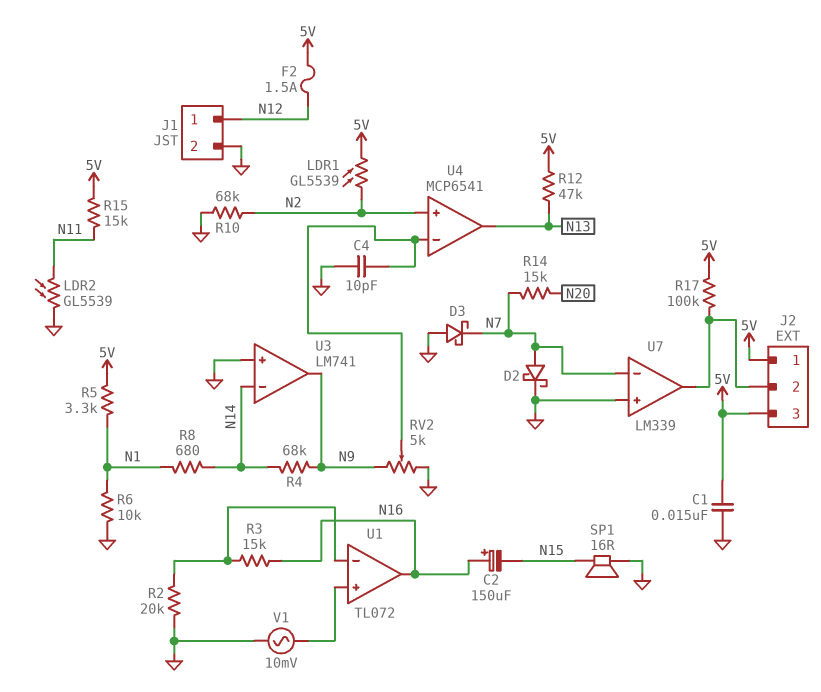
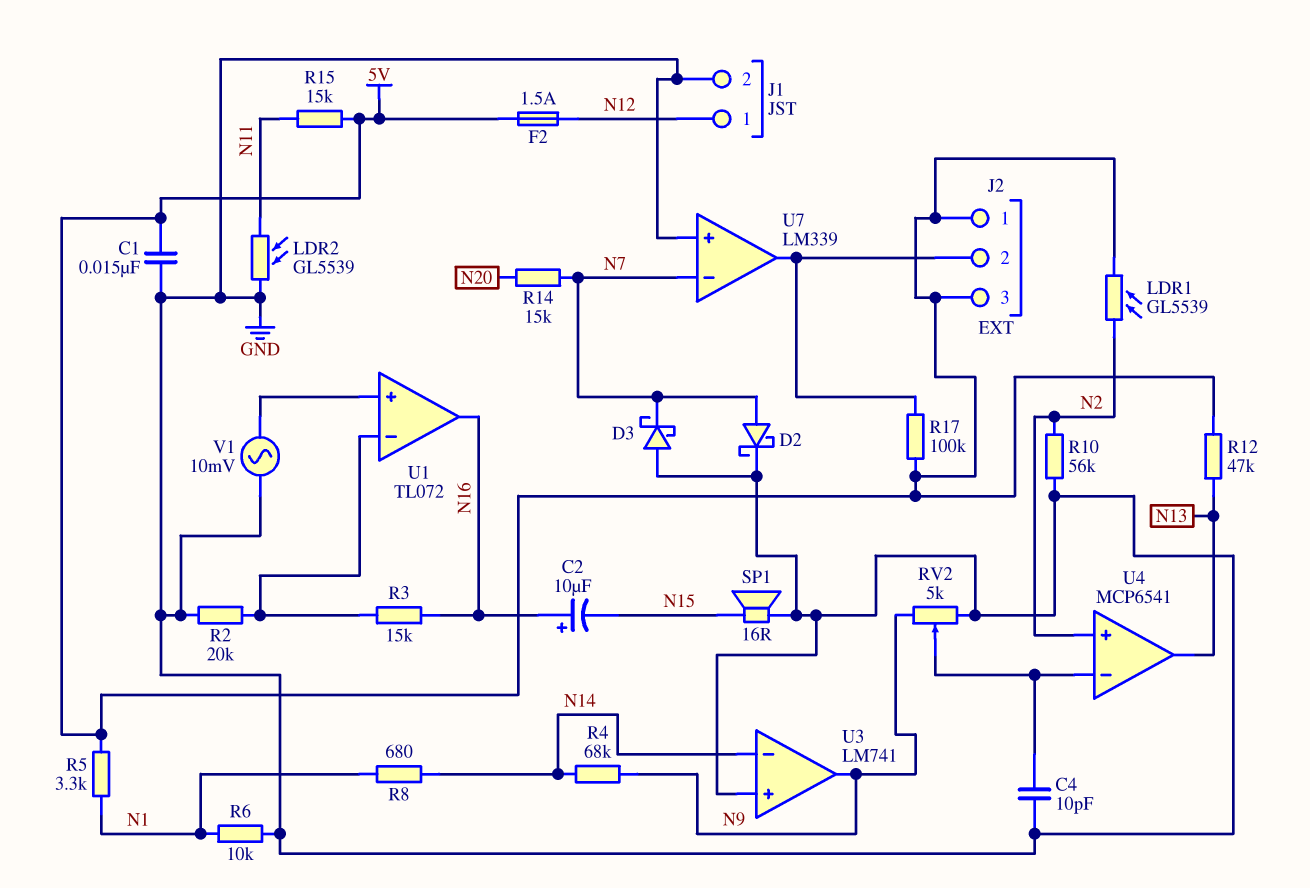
C2: 150uF (plus N16, minus N15) -> 10uF (plus N16, minus N15)
R10: 68k (GND, N2) -> 56k (GND, N2)

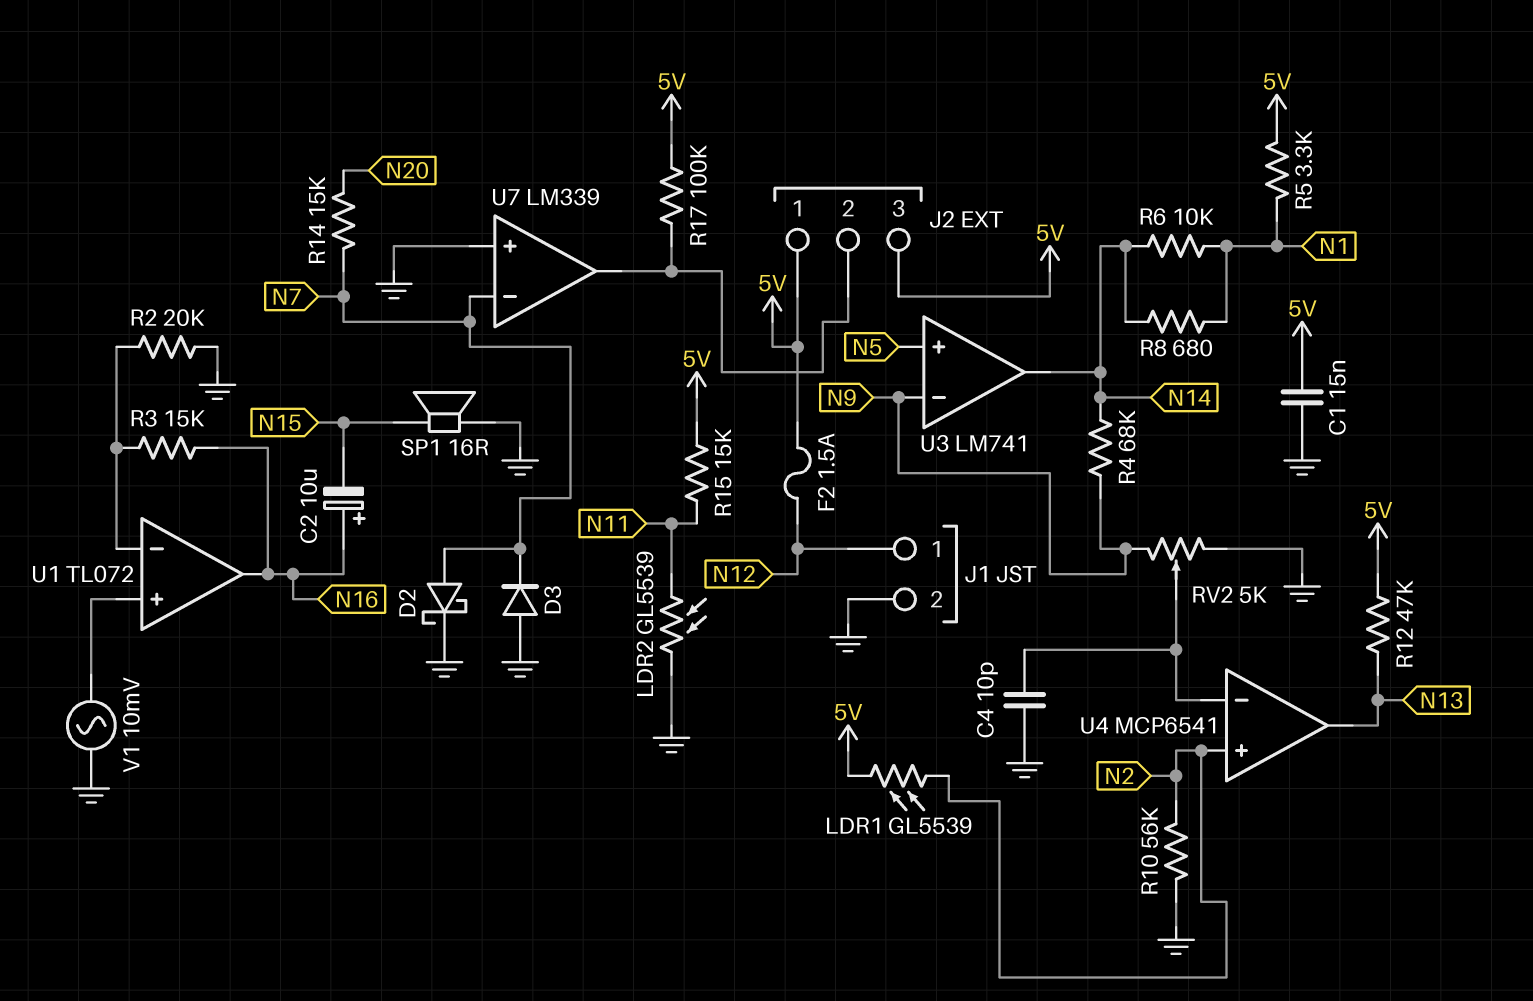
D3: schottky (A GND, K N7) -> diode (A GND, K N7)
R6: 10k (GND, N1) -> 10k (N1, N14)
U3 pin in+: GND -> N5
U3 pin in-: N14 -> N9
U3 pin out: N9 -> N14

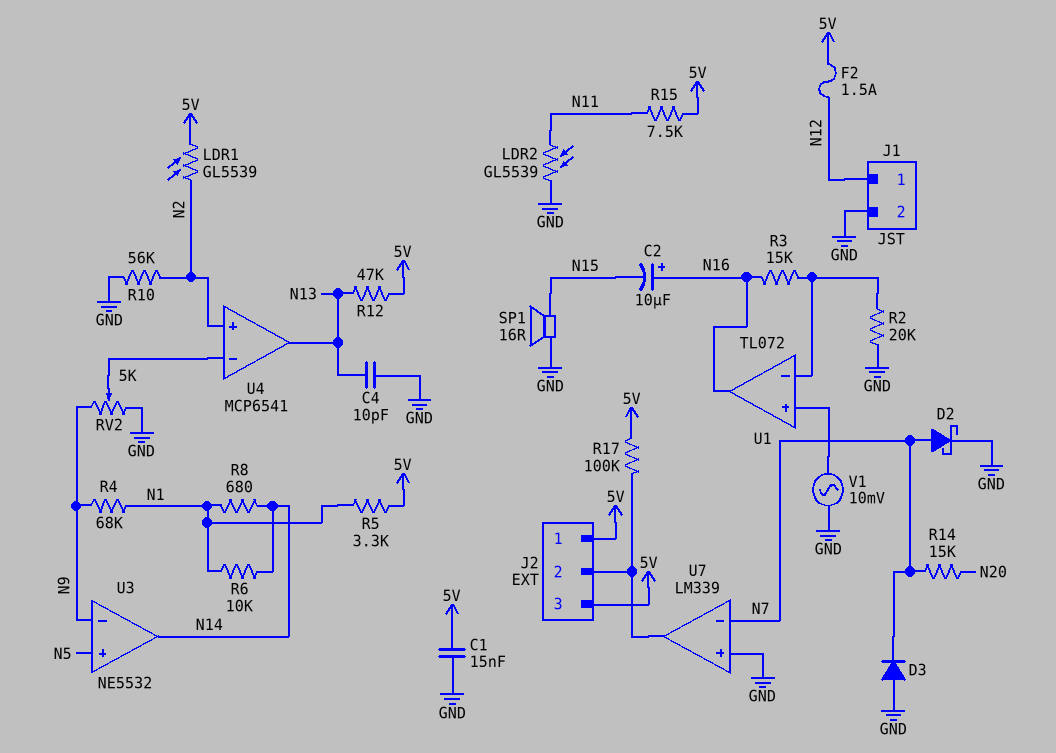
C4: 10pF (GND, U4/in-) -> 10pF (GND, N13)
R4: 68k (N9, N14) -> 68k (N1, N9)
R15: 15k (5V, N11) -> 7.5k (5V, N11)
U3: LM741 -> NE5532

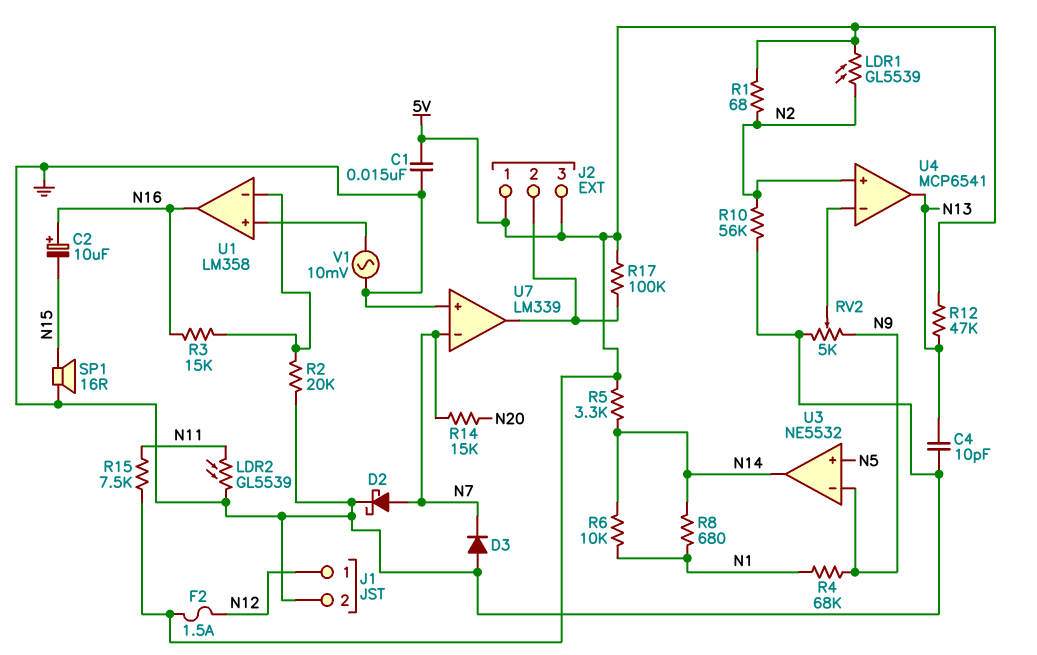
R1: none -> 68 (5V, N2)
R5: 3.3k (5V, N1) -> 3.3k (5V, N14)
U1: TL072 -> LM358

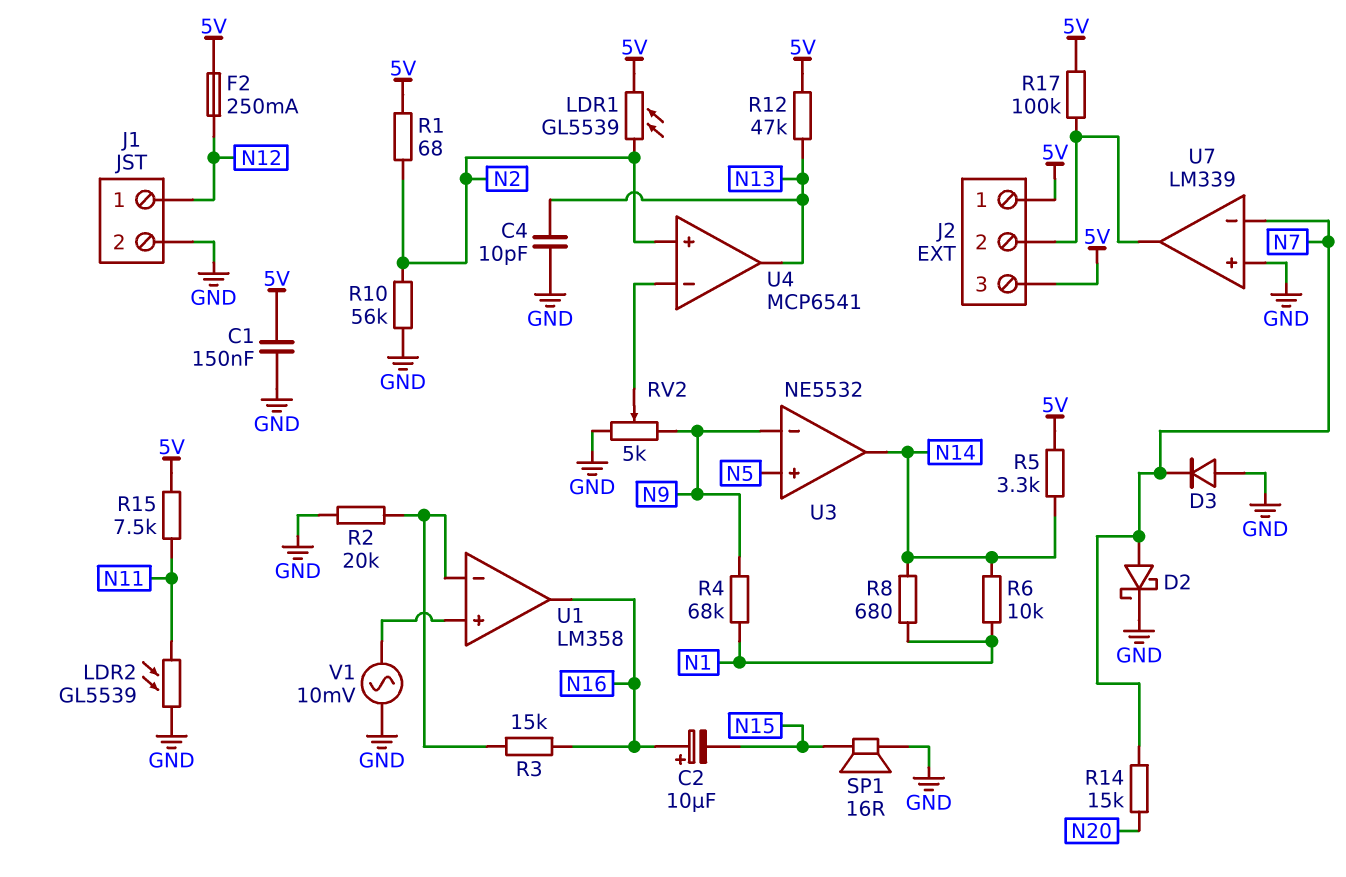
C1: 15nF (5V, GND) -> 150nF (5V, GND)
F2: 1.5A (5V, N12) -> 250mA (5V, N12)

